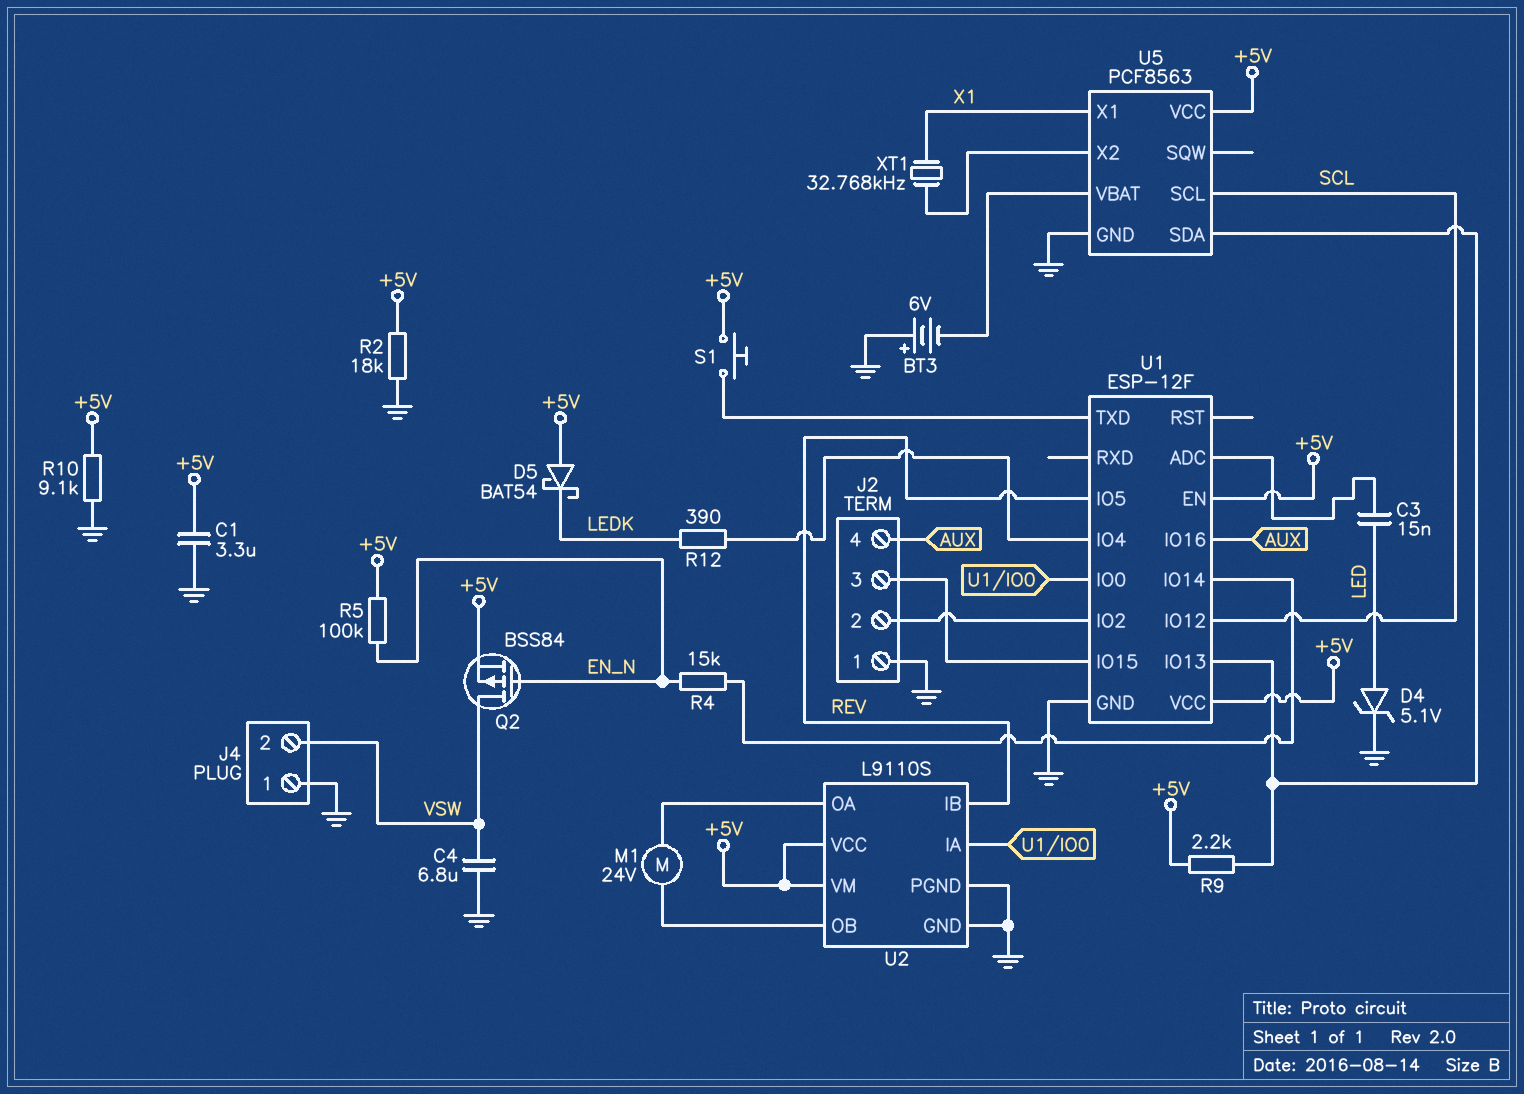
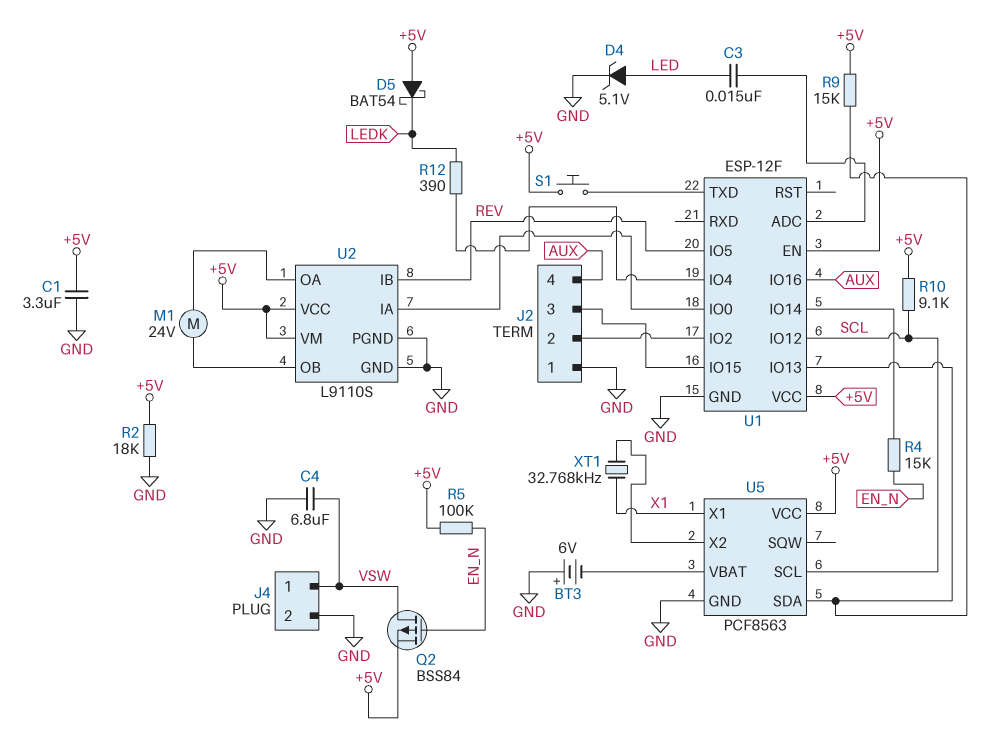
J4 pin 1: GND -> VSW
J4 pin 2: VSW -> GND
R9: 2.2k (+5V, U1/IO13) -> 15k (+5V, U1/IO13)
R10: 9.1k (+5V, GND) -> 9.1k (+5V, SCL)

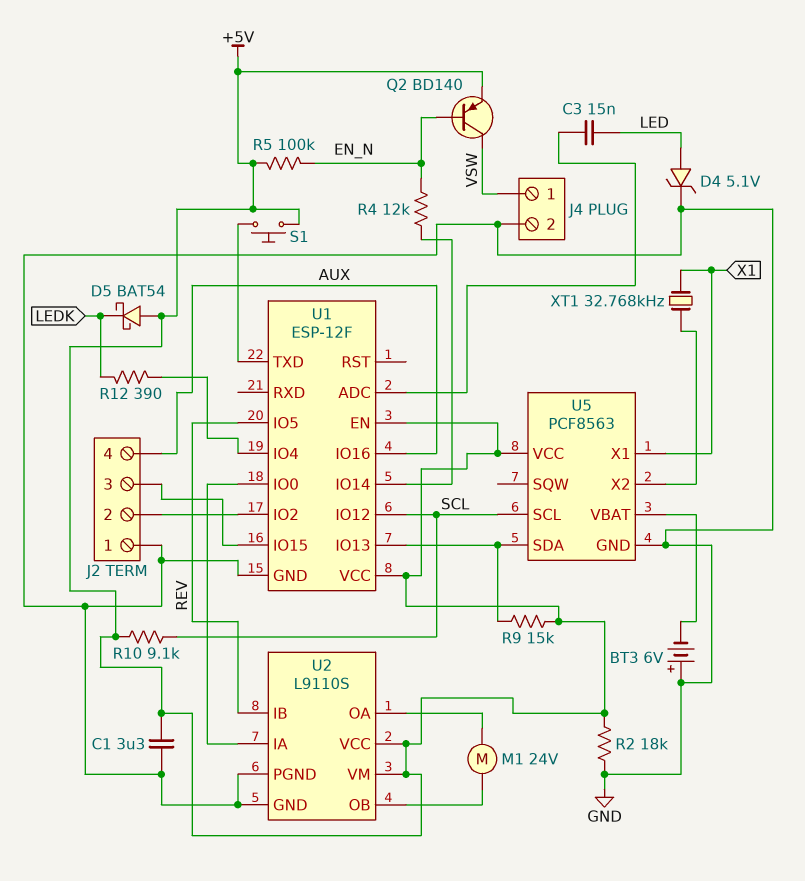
C4: 6.8uF (GND, VSW) -> none
Q2: PMOS BSS84 (G EN_N, D VSW, S +5V) -> PNP BD140 (B EN_N, C VSW, E +5V)
R4: 15k (EN_N, U1/IO14) -> 12k (EN_N, U1/IO14)

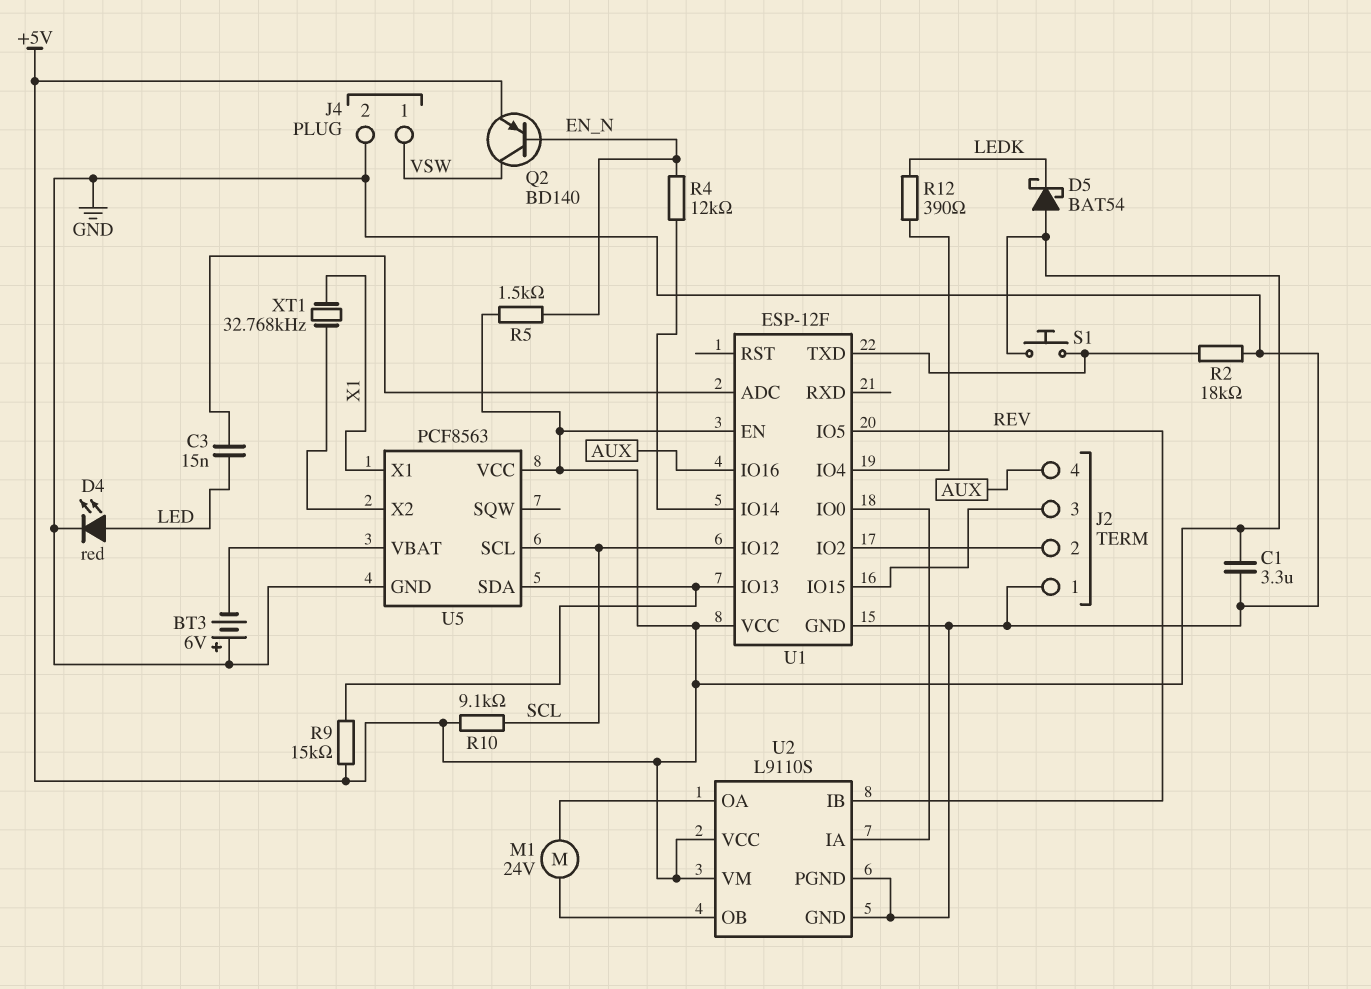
D4: zener 5.1V (A LED, K GND) -> LED red (A LED, K GND)
R2: 18k (+5V, GND) -> 18k (GND, U1/TXD)
R5: 100k (+5V, EN_N) -> 1.5k (+5V, EN_N)

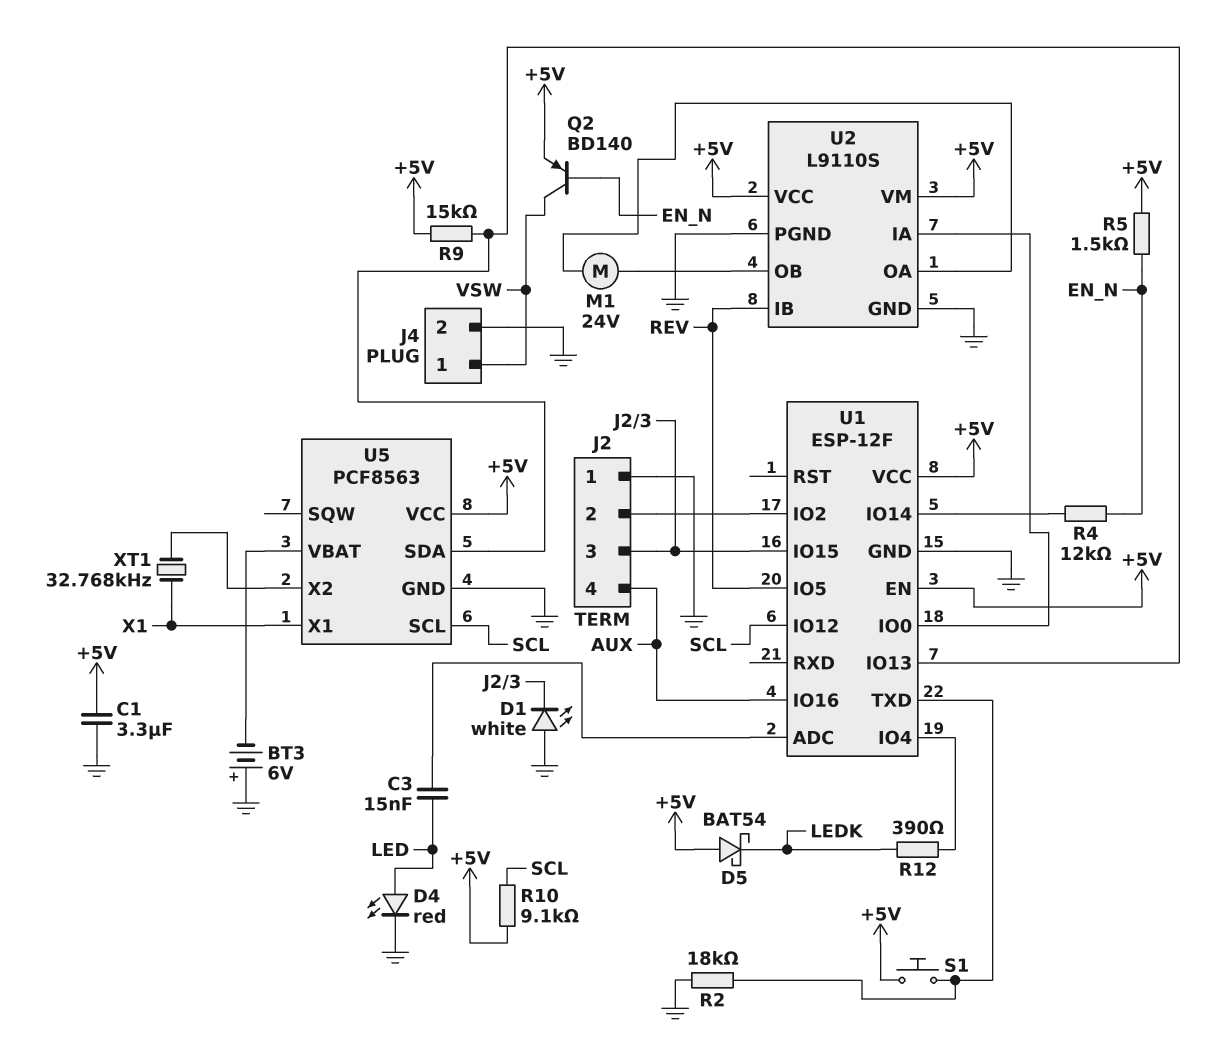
D1: none -> LED white (A GND, K J2/3)

